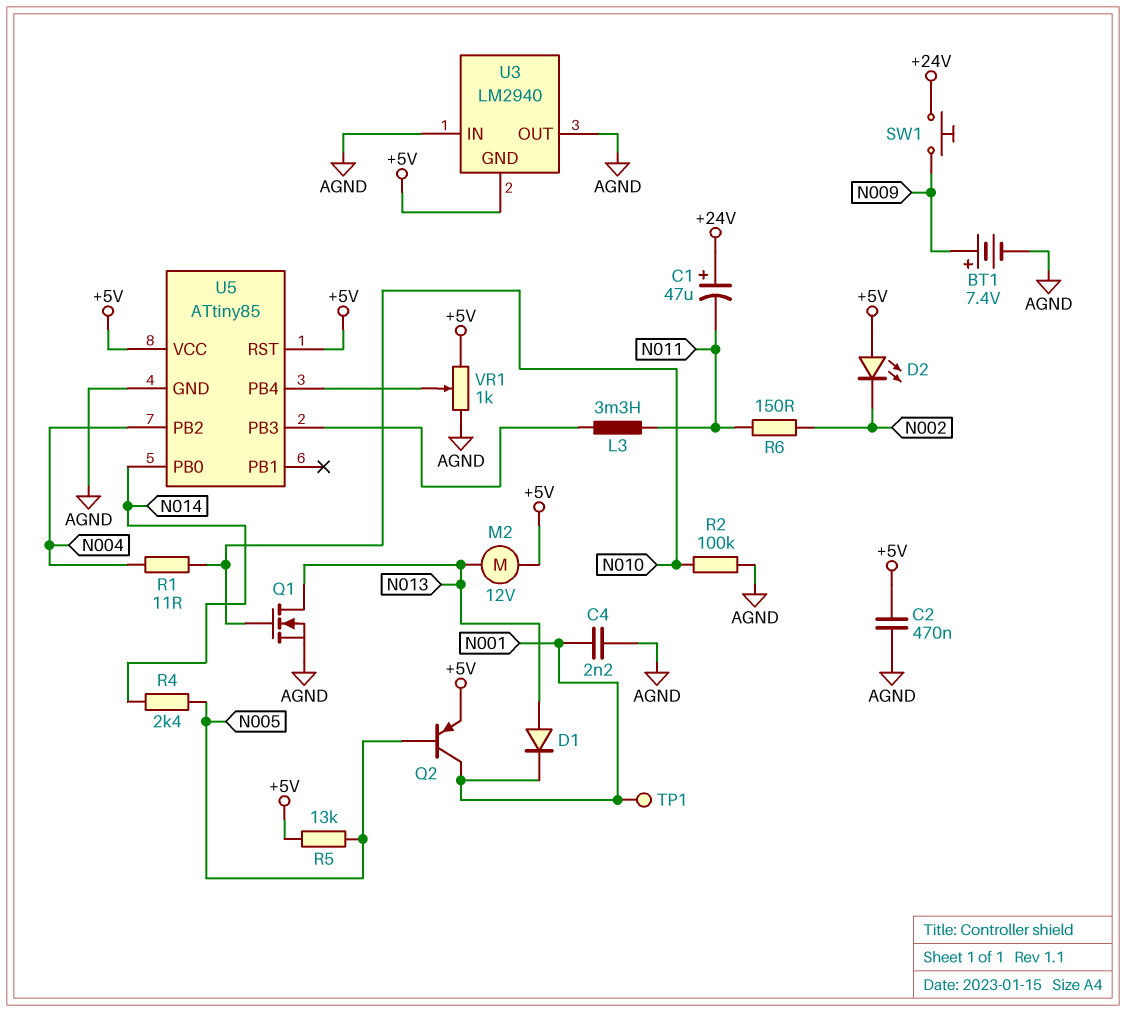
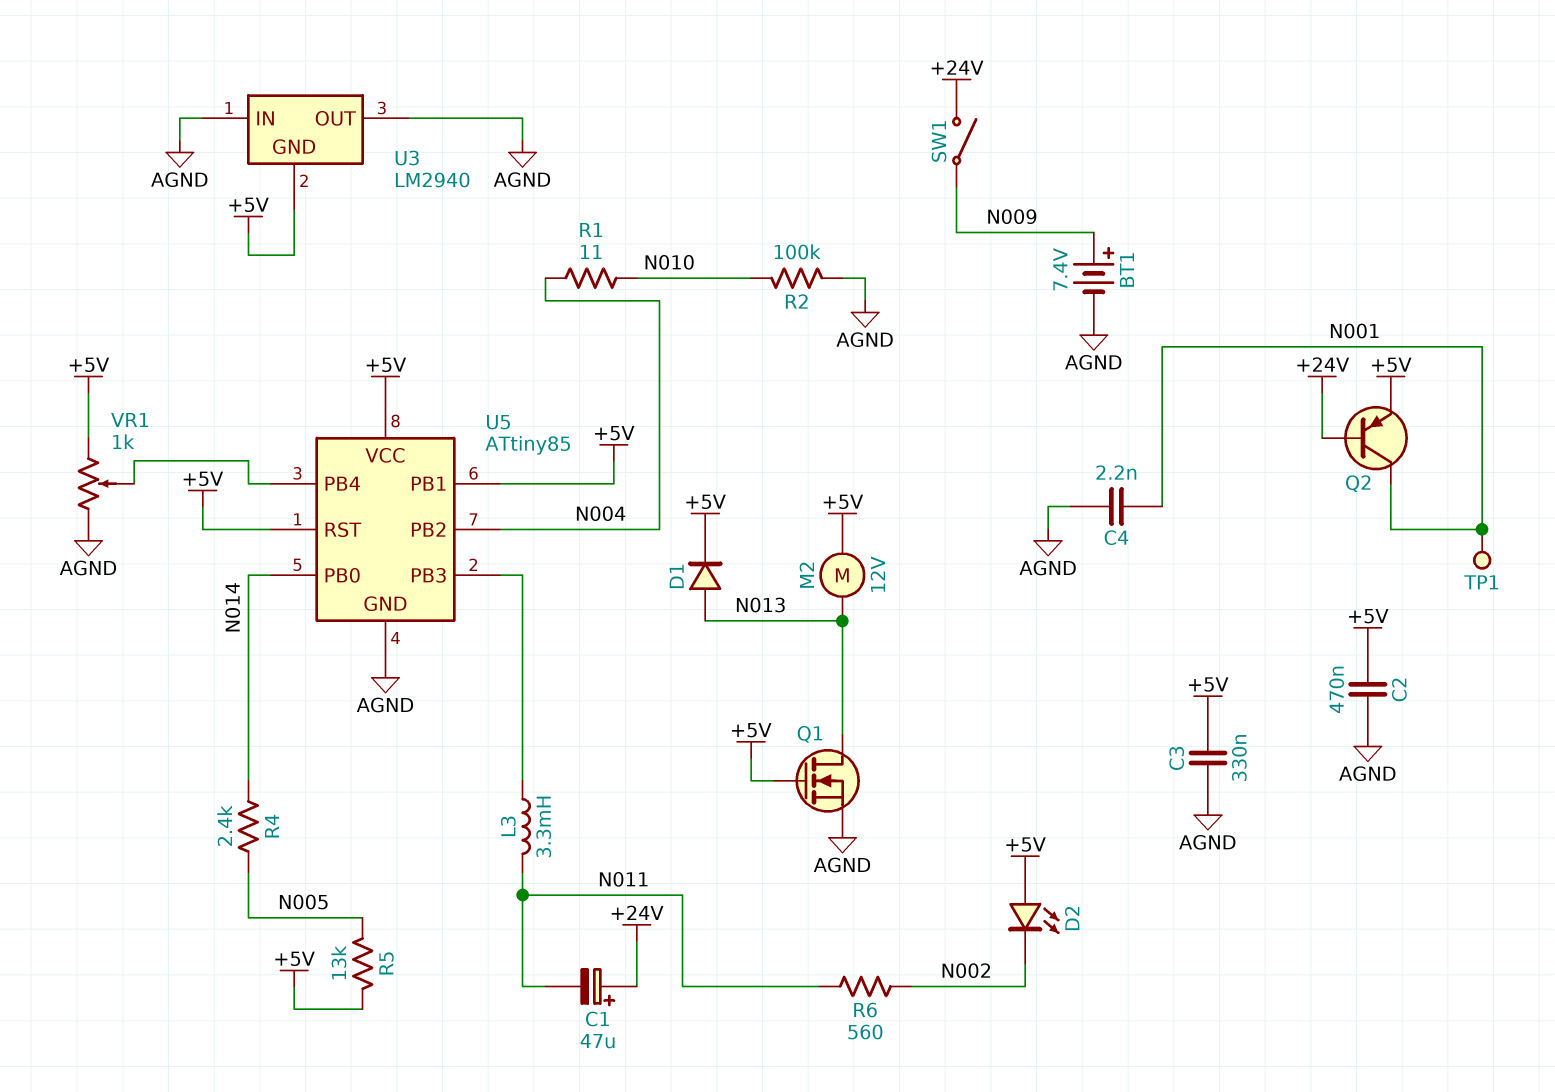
C3: none -> 330nF (+5V, AGND)
D1: diode (A N013, K N001) -> diode (A N013, K +5V)
Q1: NMOS (G N010, D N013, S AGND) -> NMOS (G +5V, D N013, S AGND)
Q2: PNP (B N005, C N001, E +5V) -> PNP (B +24V, C N001, E +5V)
R6: 150 (N002, N011) -> 560 (N002, N011)
SW1: button (+24V, N009) -> switch (+24V, N009)
U5 pin PB1: none -> +5V

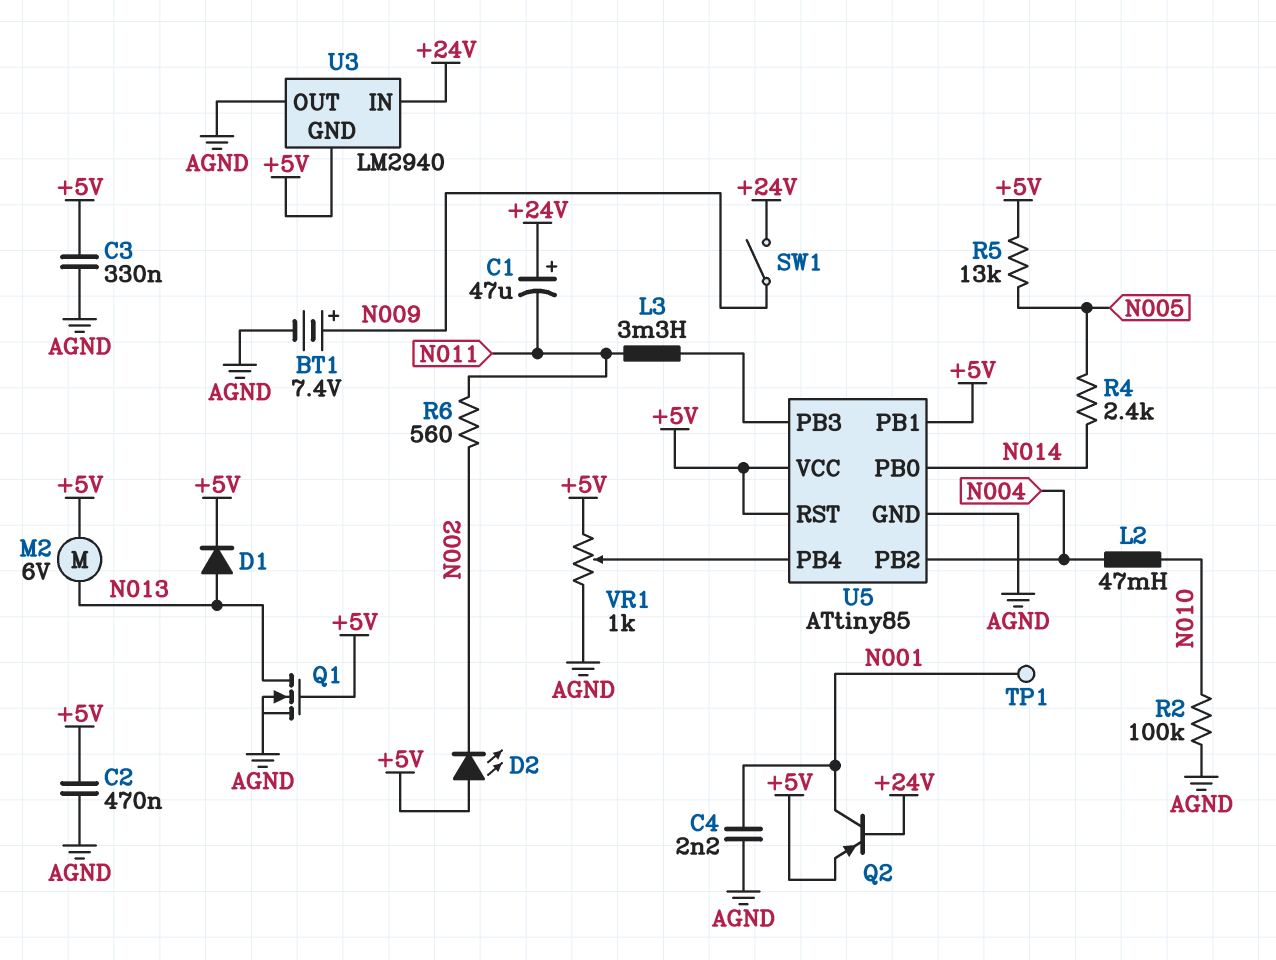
L2: none -> 47mH (N004, N010)
M2: motor 12V (+5V, N013) -> motor 6V (+5V, N013)
R1: 11 (N004, N010) -> none
U3 pin IN: AGND -> +24V

